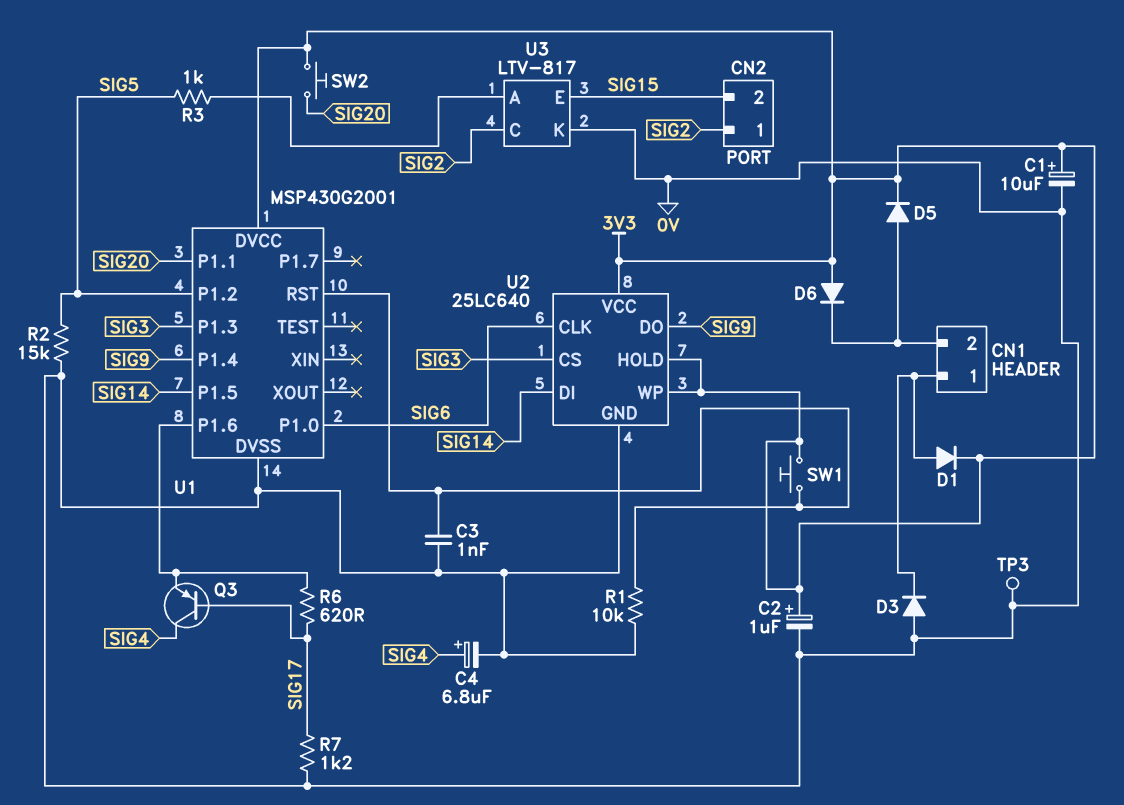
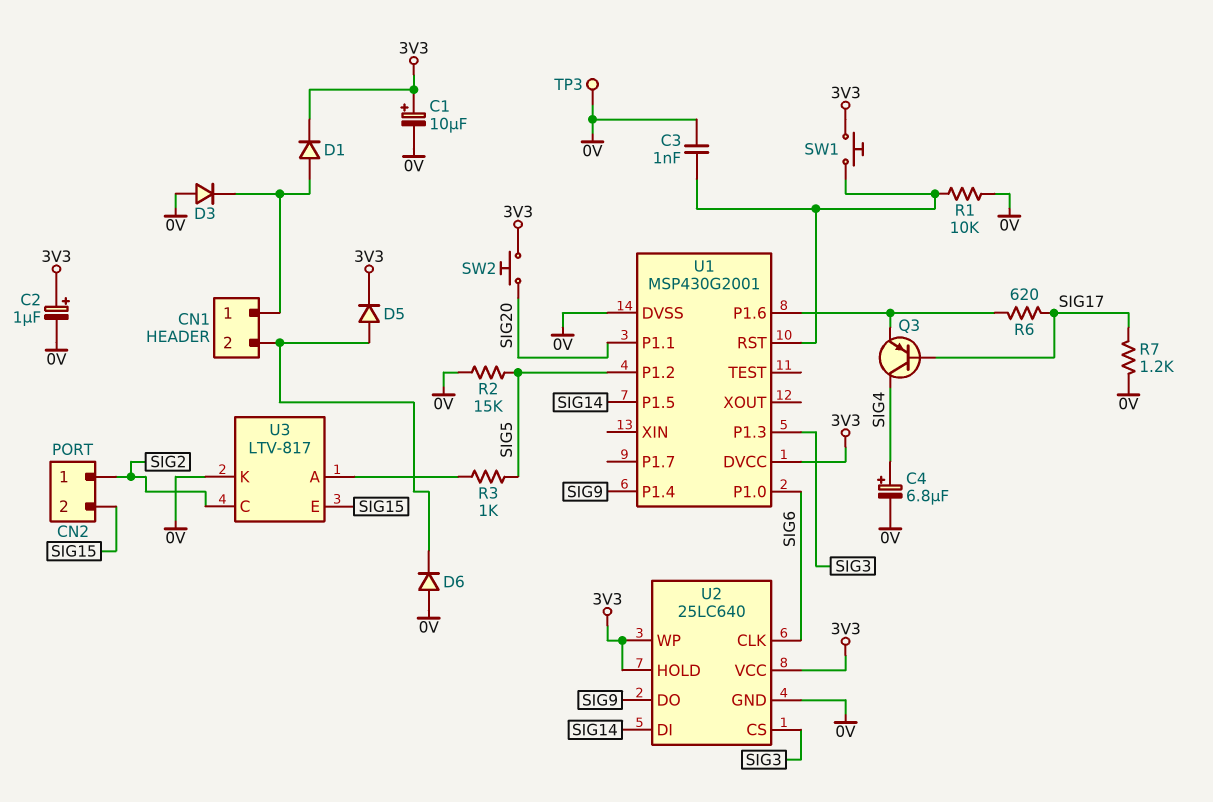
D6: diode (A 3V3, K CN1/2) -> diode (A 0V, K CN1/2)

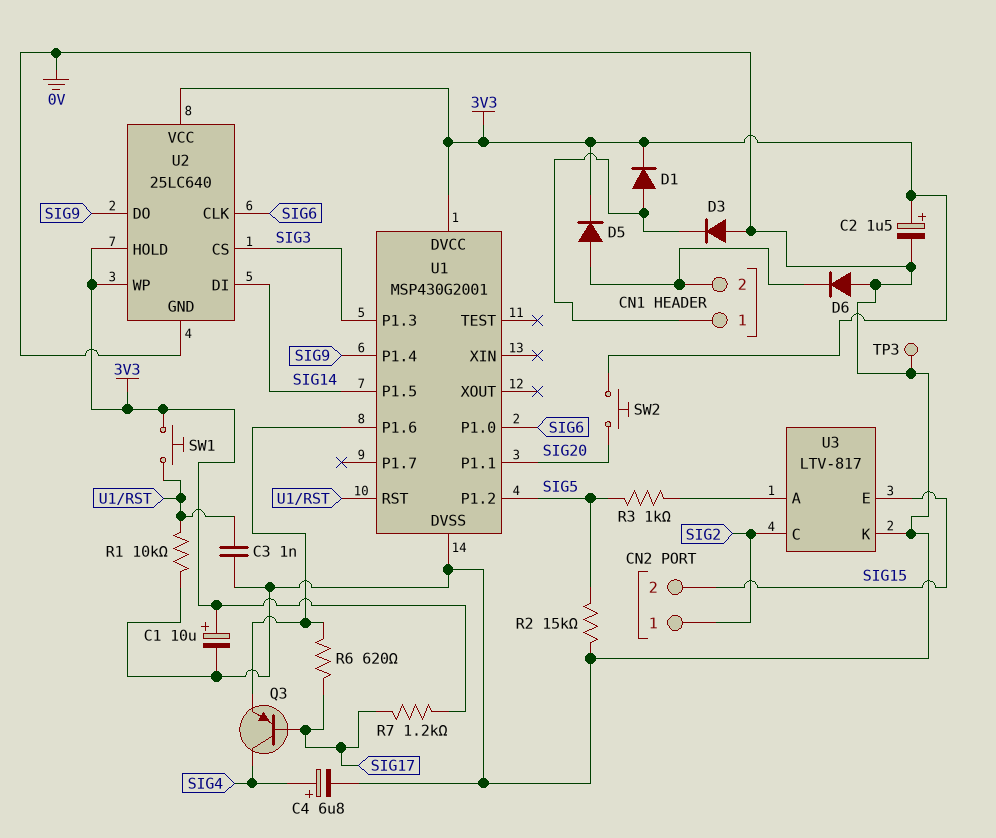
C2: 1uF (plus 3V3, minus 0V) -> 1.5uF (plus 3V3, minus 0V)
R7: 1.2k (0V, SIG17) -> 1.2k (3V3, SIG17)

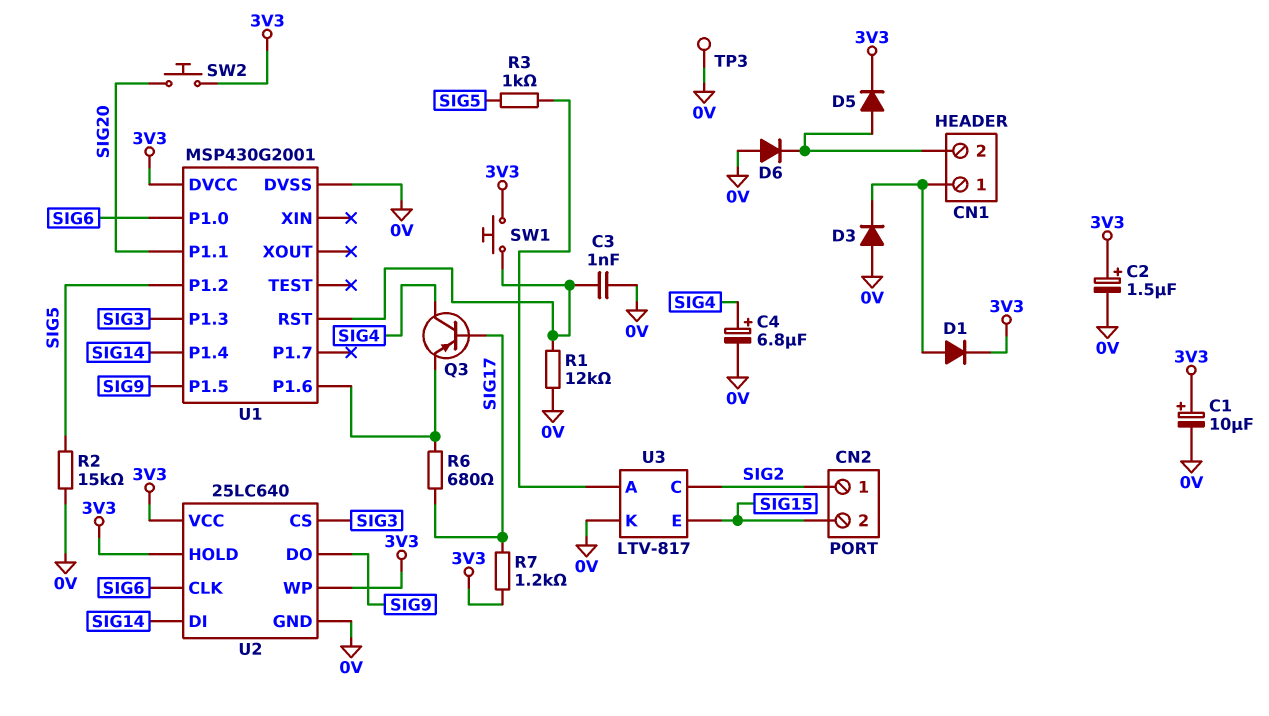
R1: 10k (0V, U1/RST) -> 12k (0V, U1/RST)
R6: 620 (SIG17, U1/P1.6) -> 680 (SIG17, U1/P1.6)
U1 pin P1.4: SIG9 -> SIG14
U1 pin P1.5: SIG14 -> SIG9

